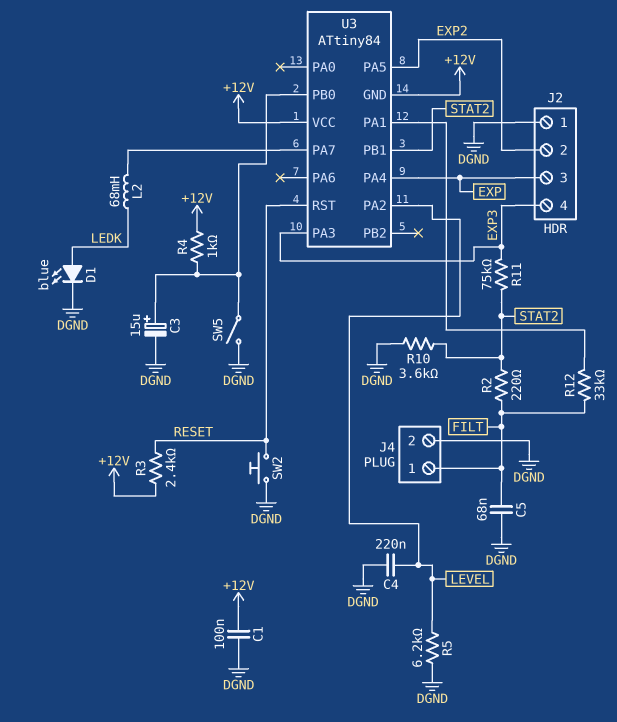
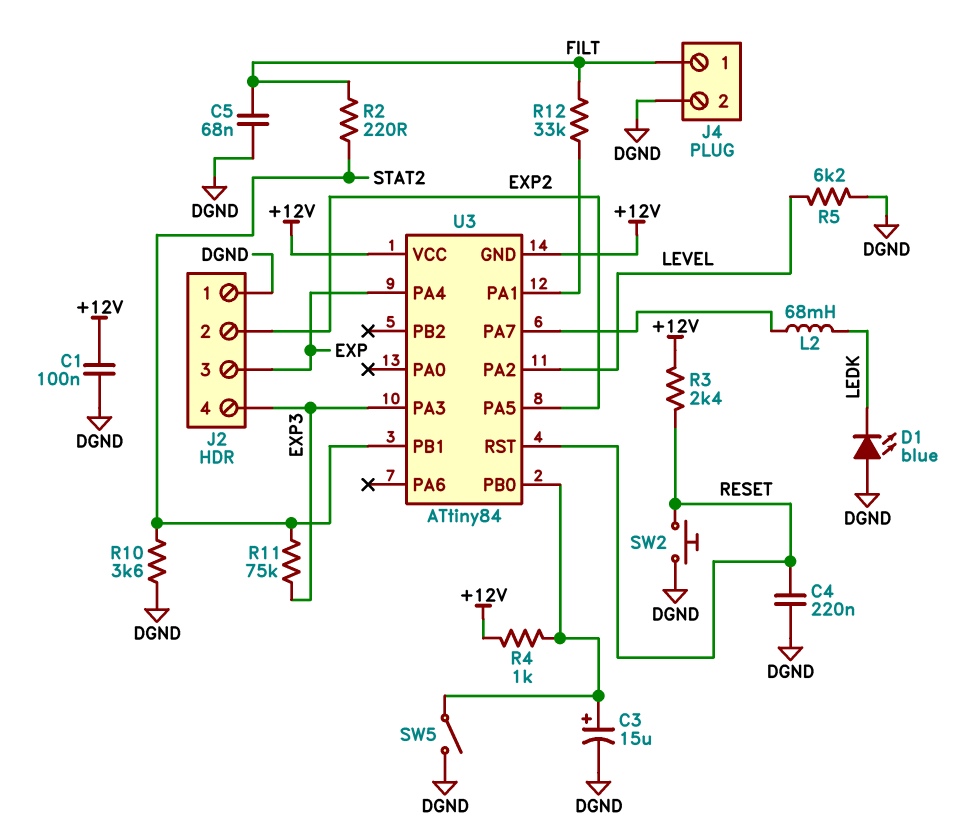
C4: 220nF (DGND, LEVEL) -> 220nF (DGND, RESET)
D1: LED blue (A LEDK, K DGND) -> LED blue (A DGND, K LEDK)

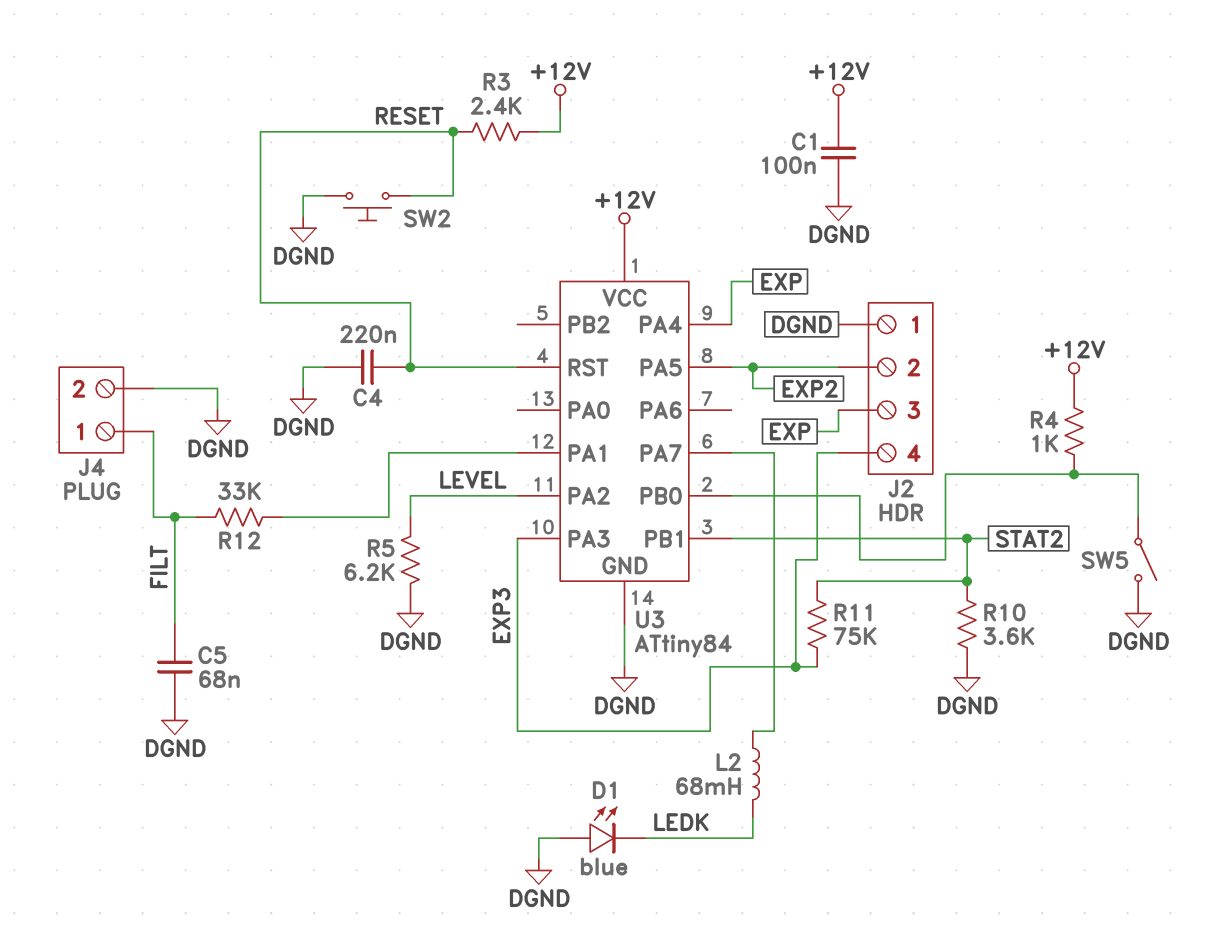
C3: 15uF (plus U3/PB0, minus DGND) -> none
R2: 220 (FILT, STAT2) -> none
U3 pin GND: +12V -> DGND

